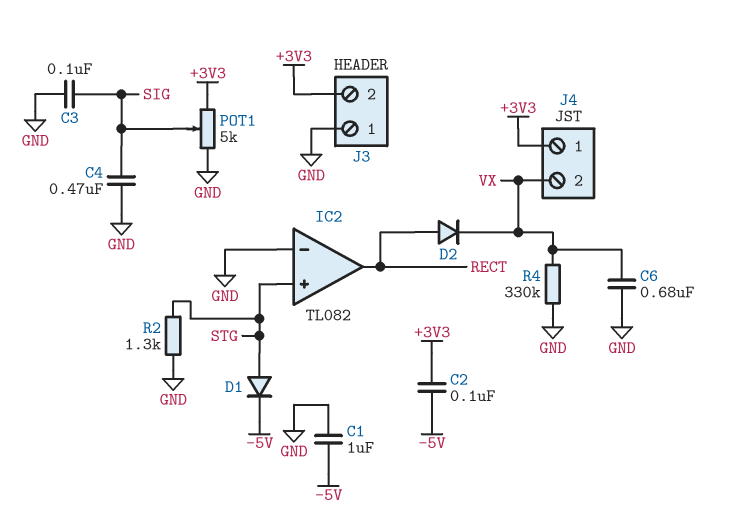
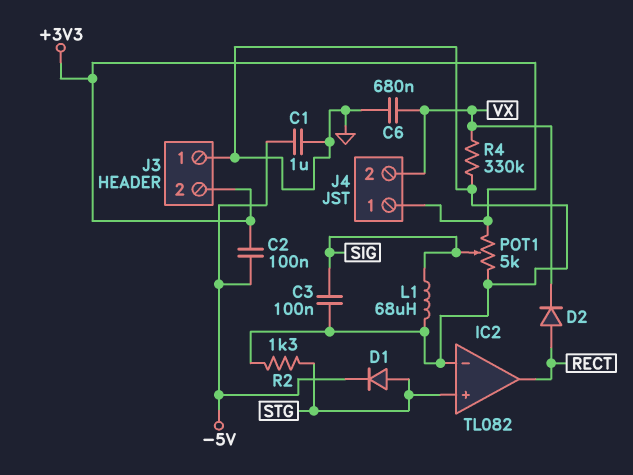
C4: 470nF (GND, SIG) -> none
L1: none -> 68uH (GND, SIG)

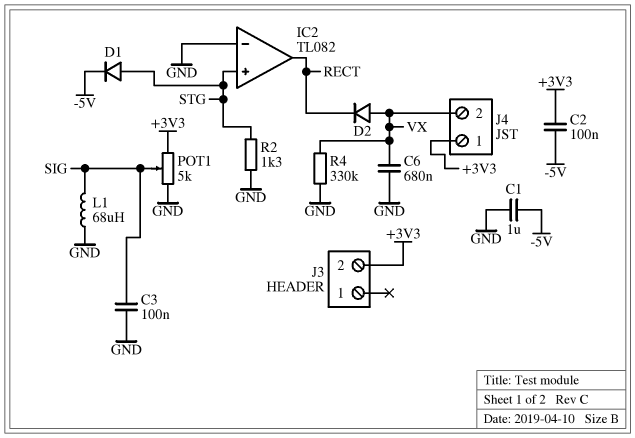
D2: diode (A RECT, K VX) -> diode (A VX, K RECT)
J3 pin 1: GND -> none

